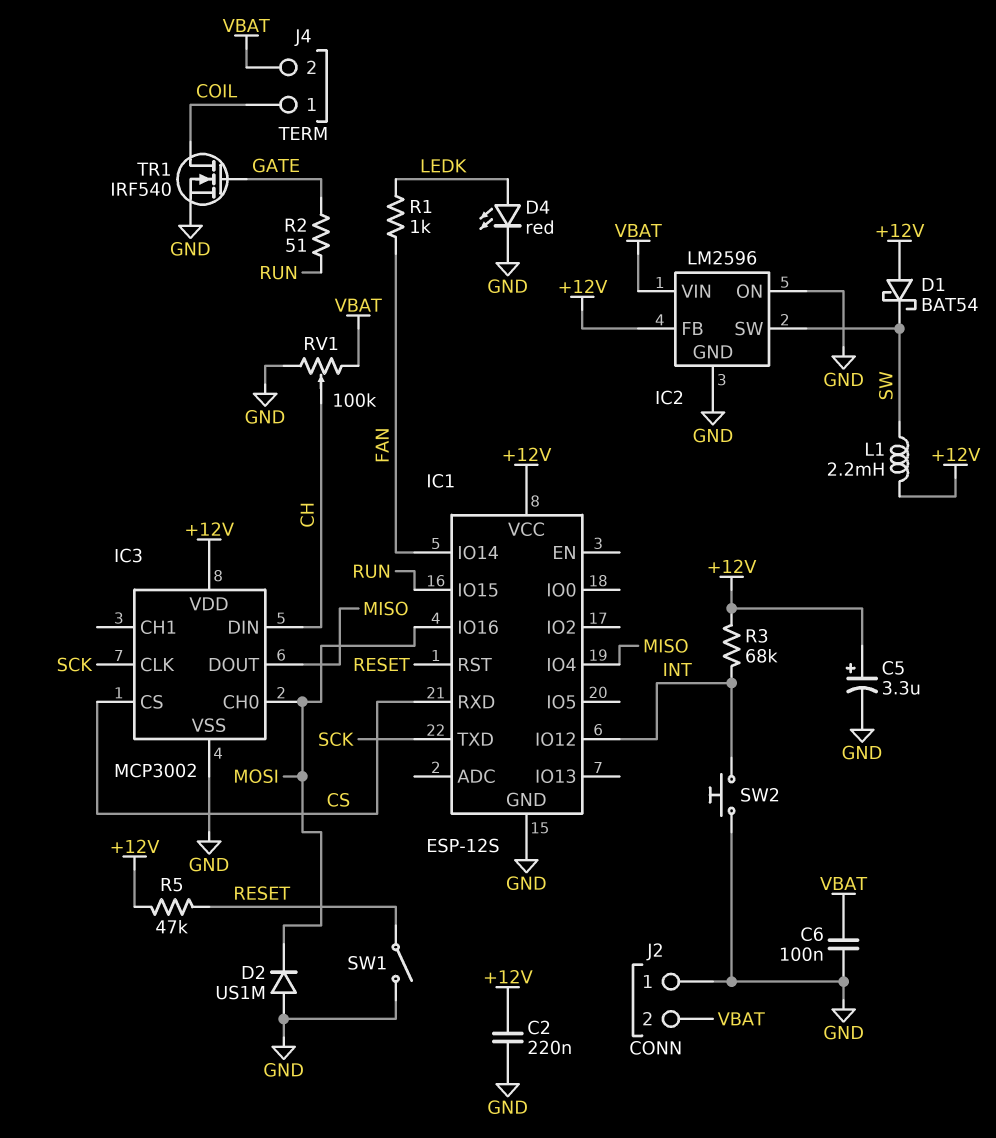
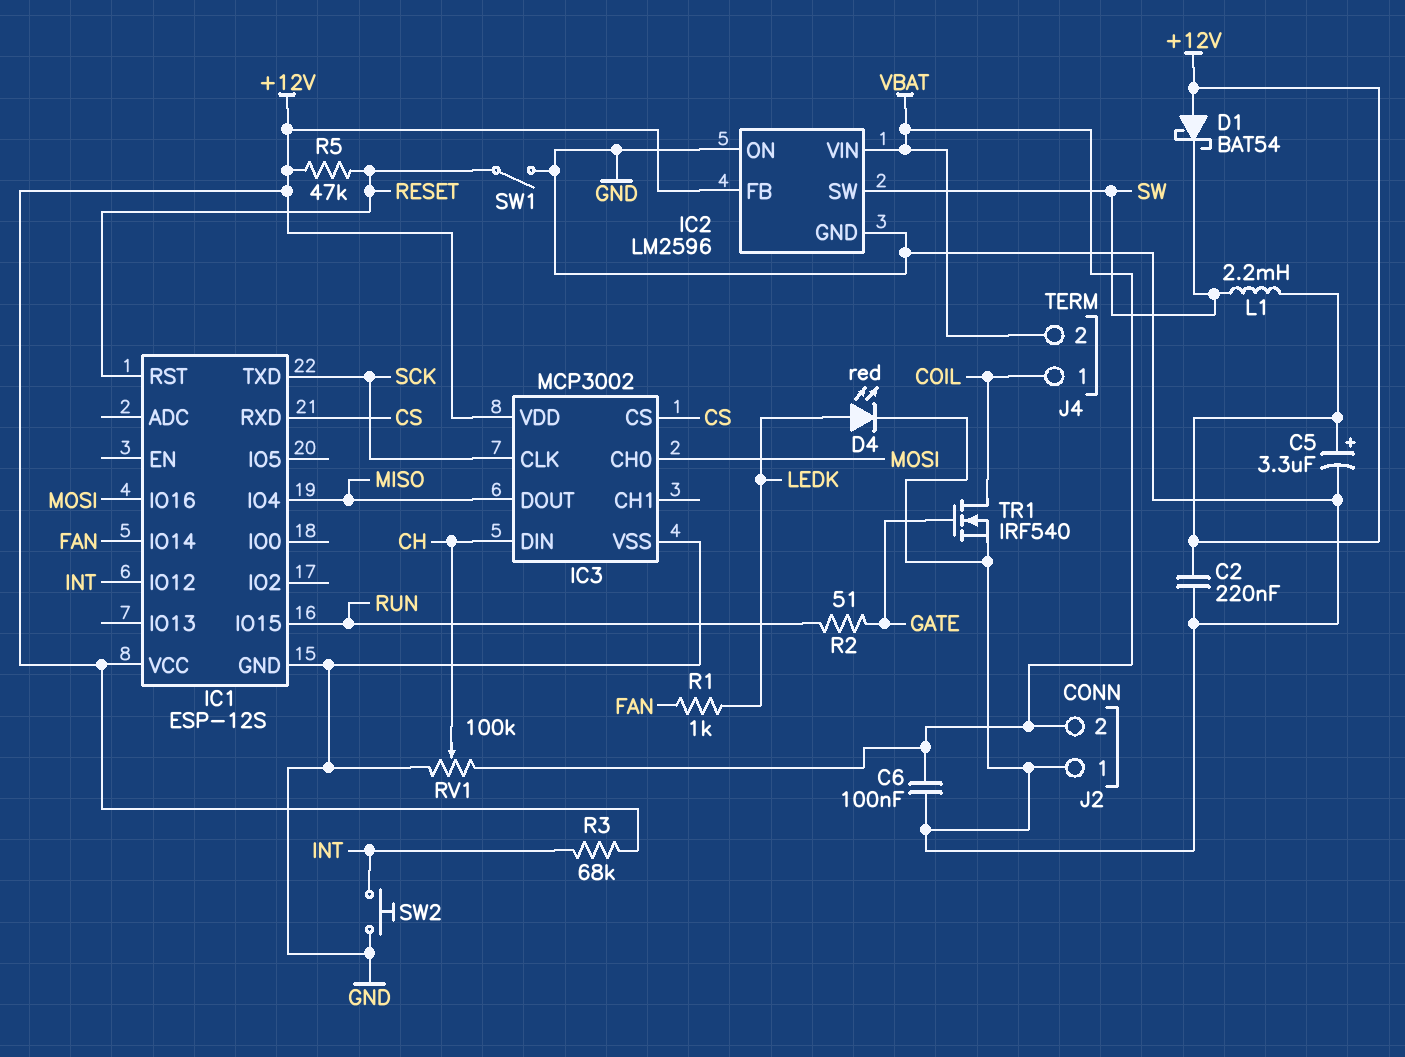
D2: diode US1M (A GND, K MOSI) -> none

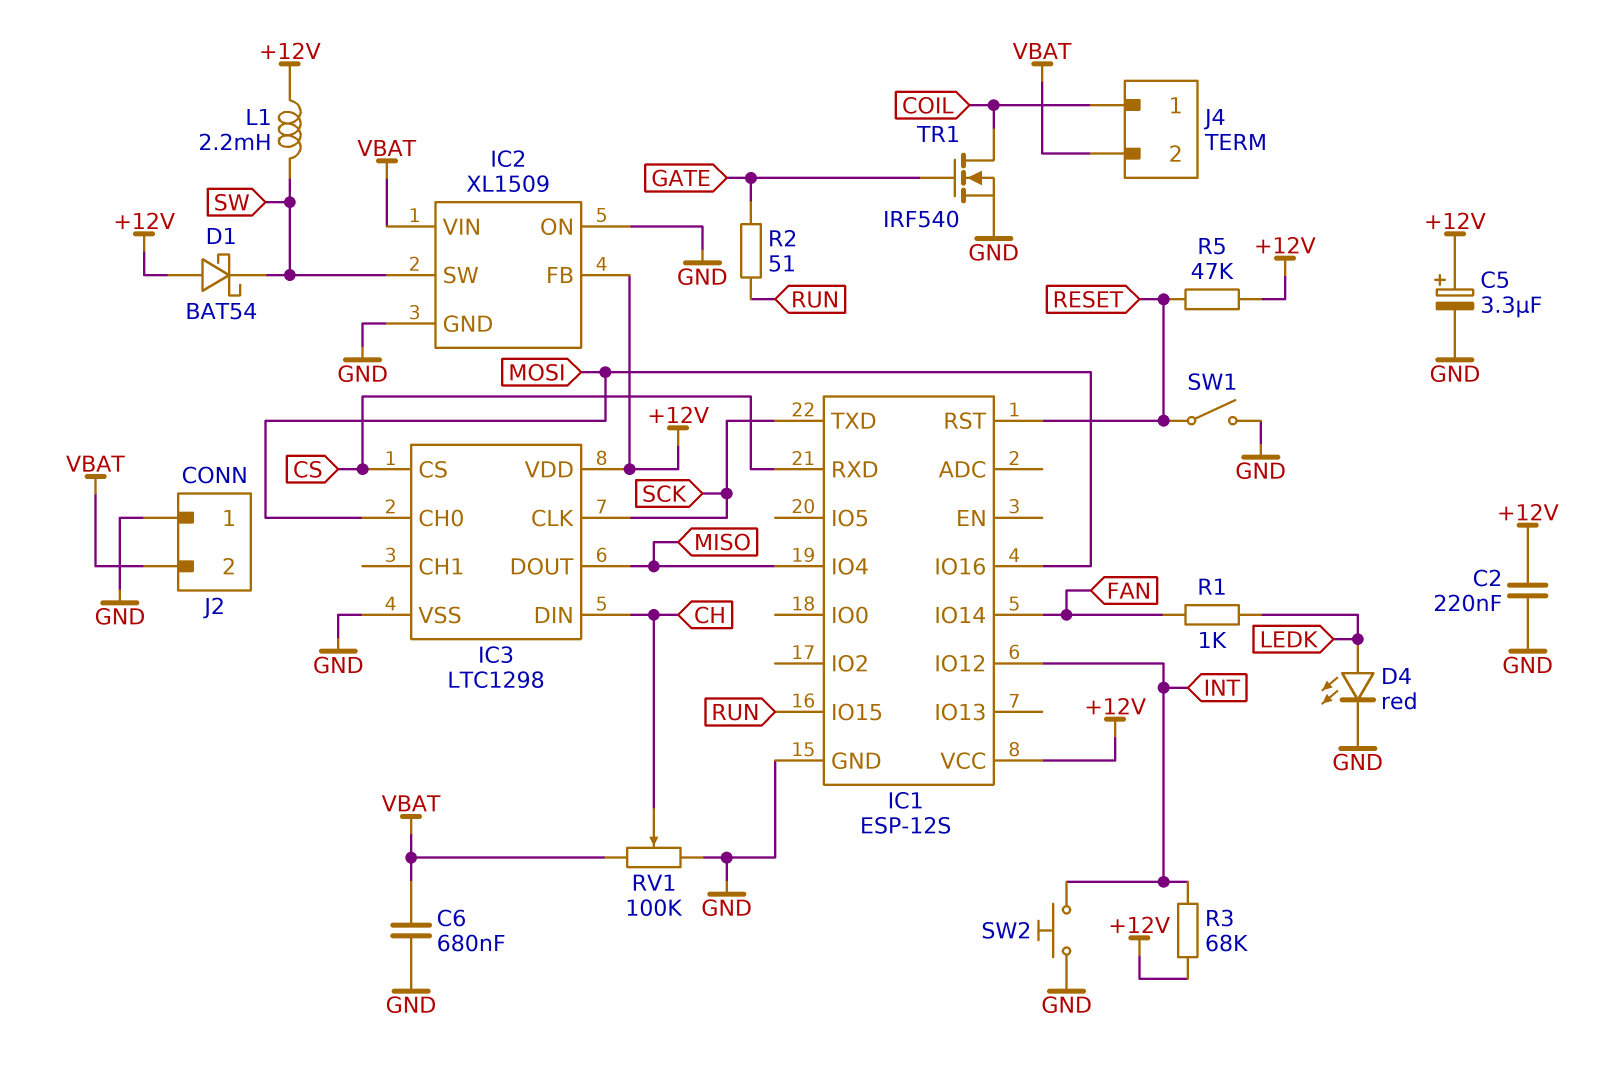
C6: 100nF (GND, VBAT) -> 680nF (GND, VBAT)
IC2: LM2596 -> XL1509
IC3: MCP3002 -> LTC1298

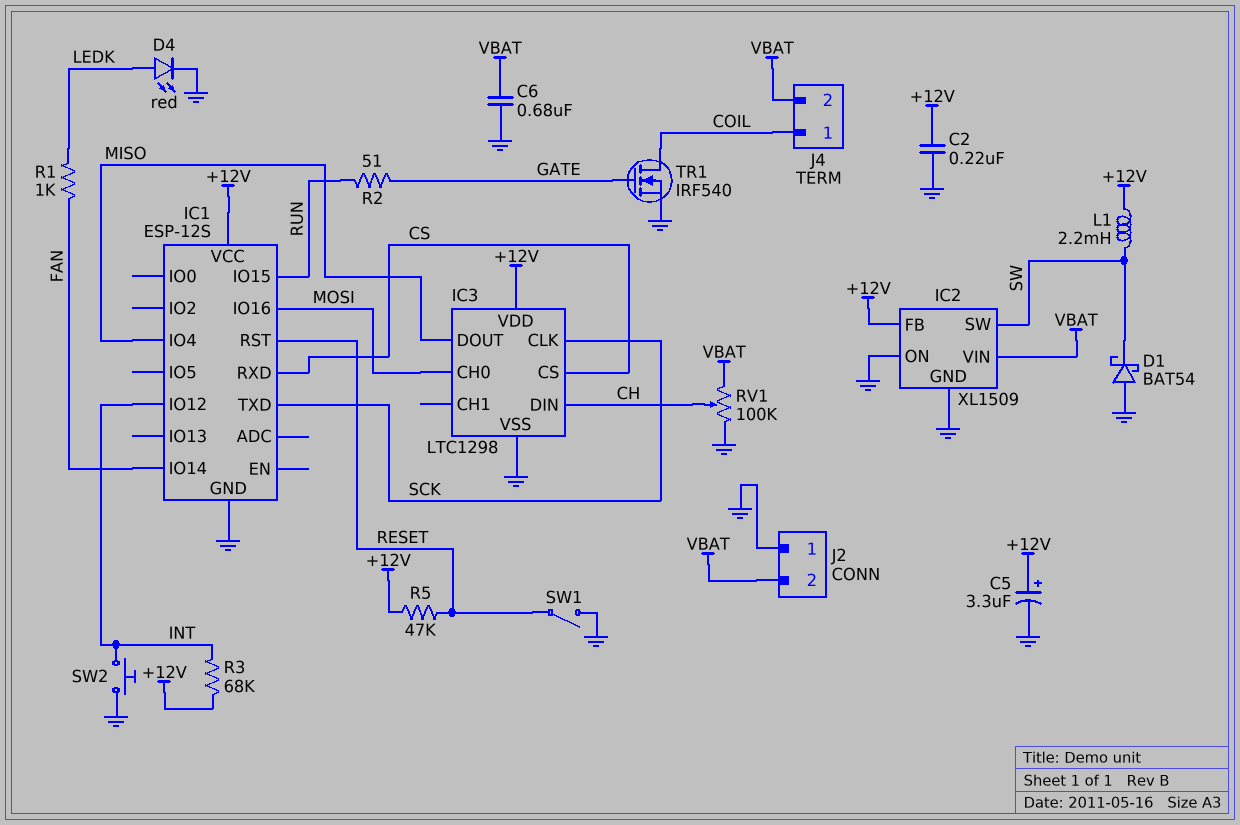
D1: schottky BAT54 (A +12V, K SW) -> schottky BAT54 (A GND, K SW)

